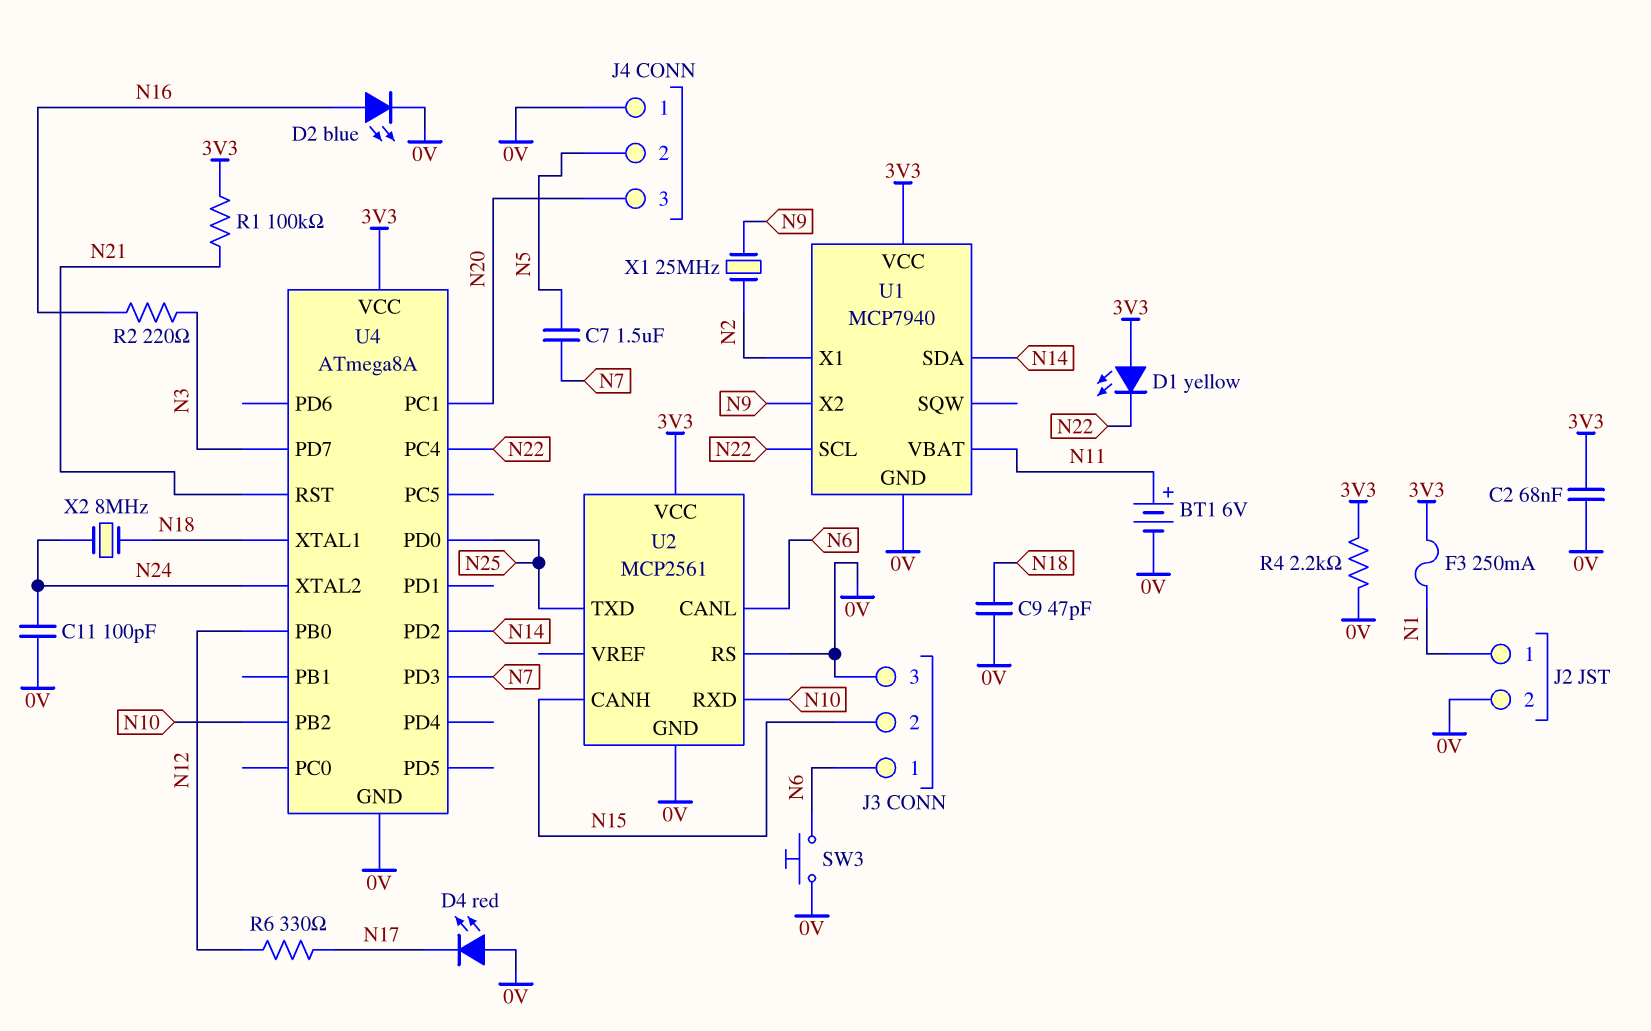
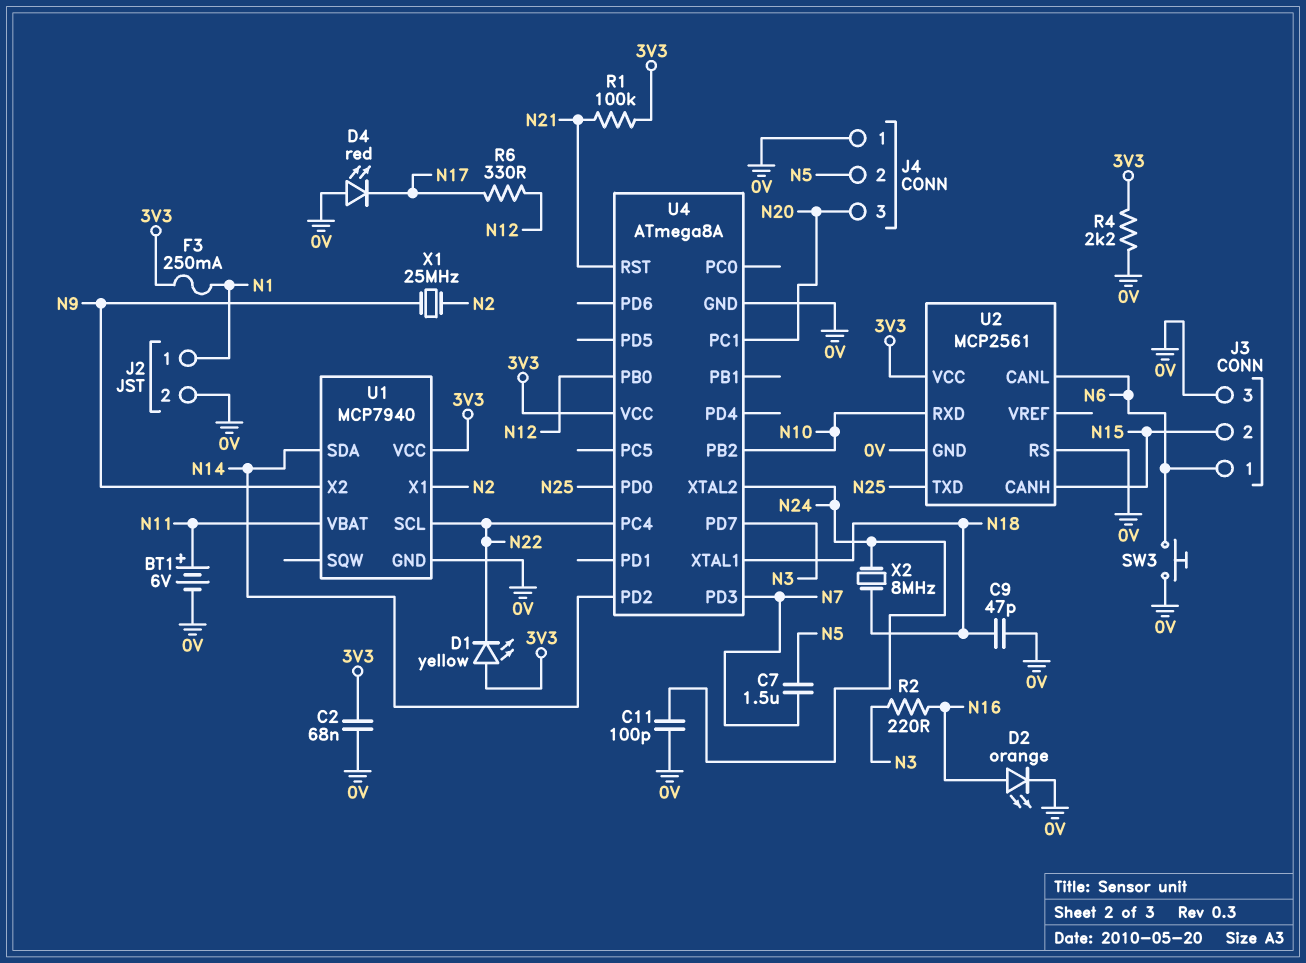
D2: LED blue (A N16, K 0V) -> LED orange (A N16, K 0V)

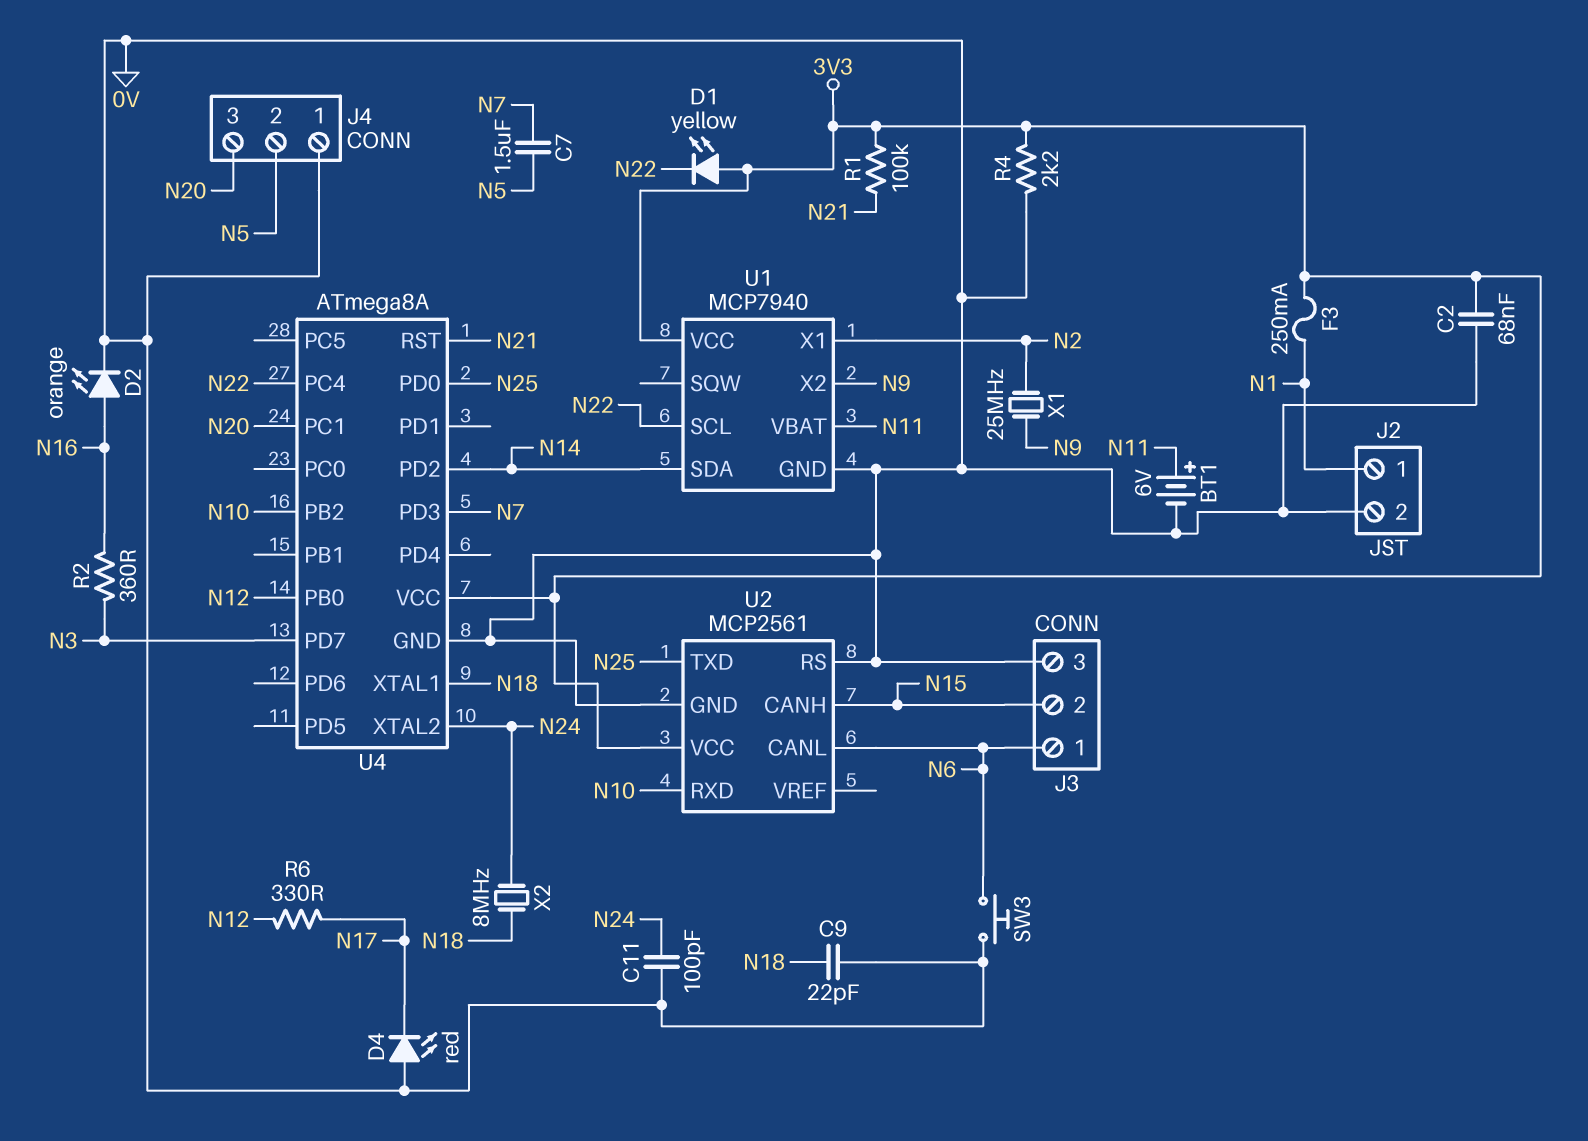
C9: 47pF (0V, N18) -> 22pF (0V, N18)
R2: 220 (N3, N16) -> 360 (N3, N16)

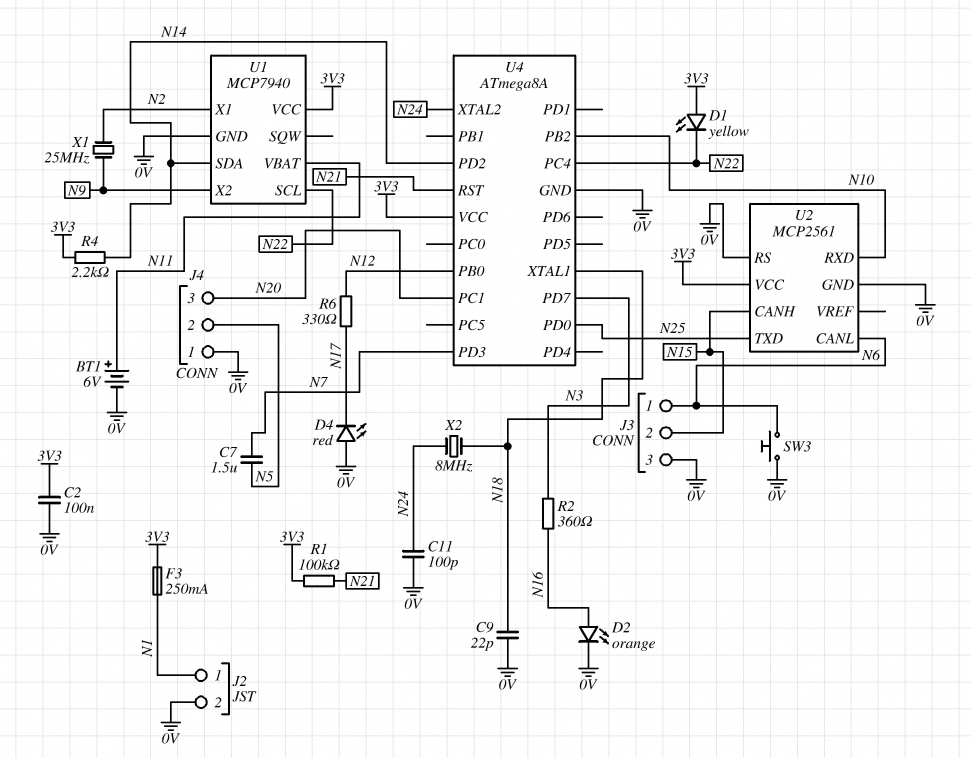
C2: 68nF (0V, 3V3) -> 100nF (0V, 3V3)
R4: 2.2k (0V, 3V3) -> 2.2k (3V3, N14)

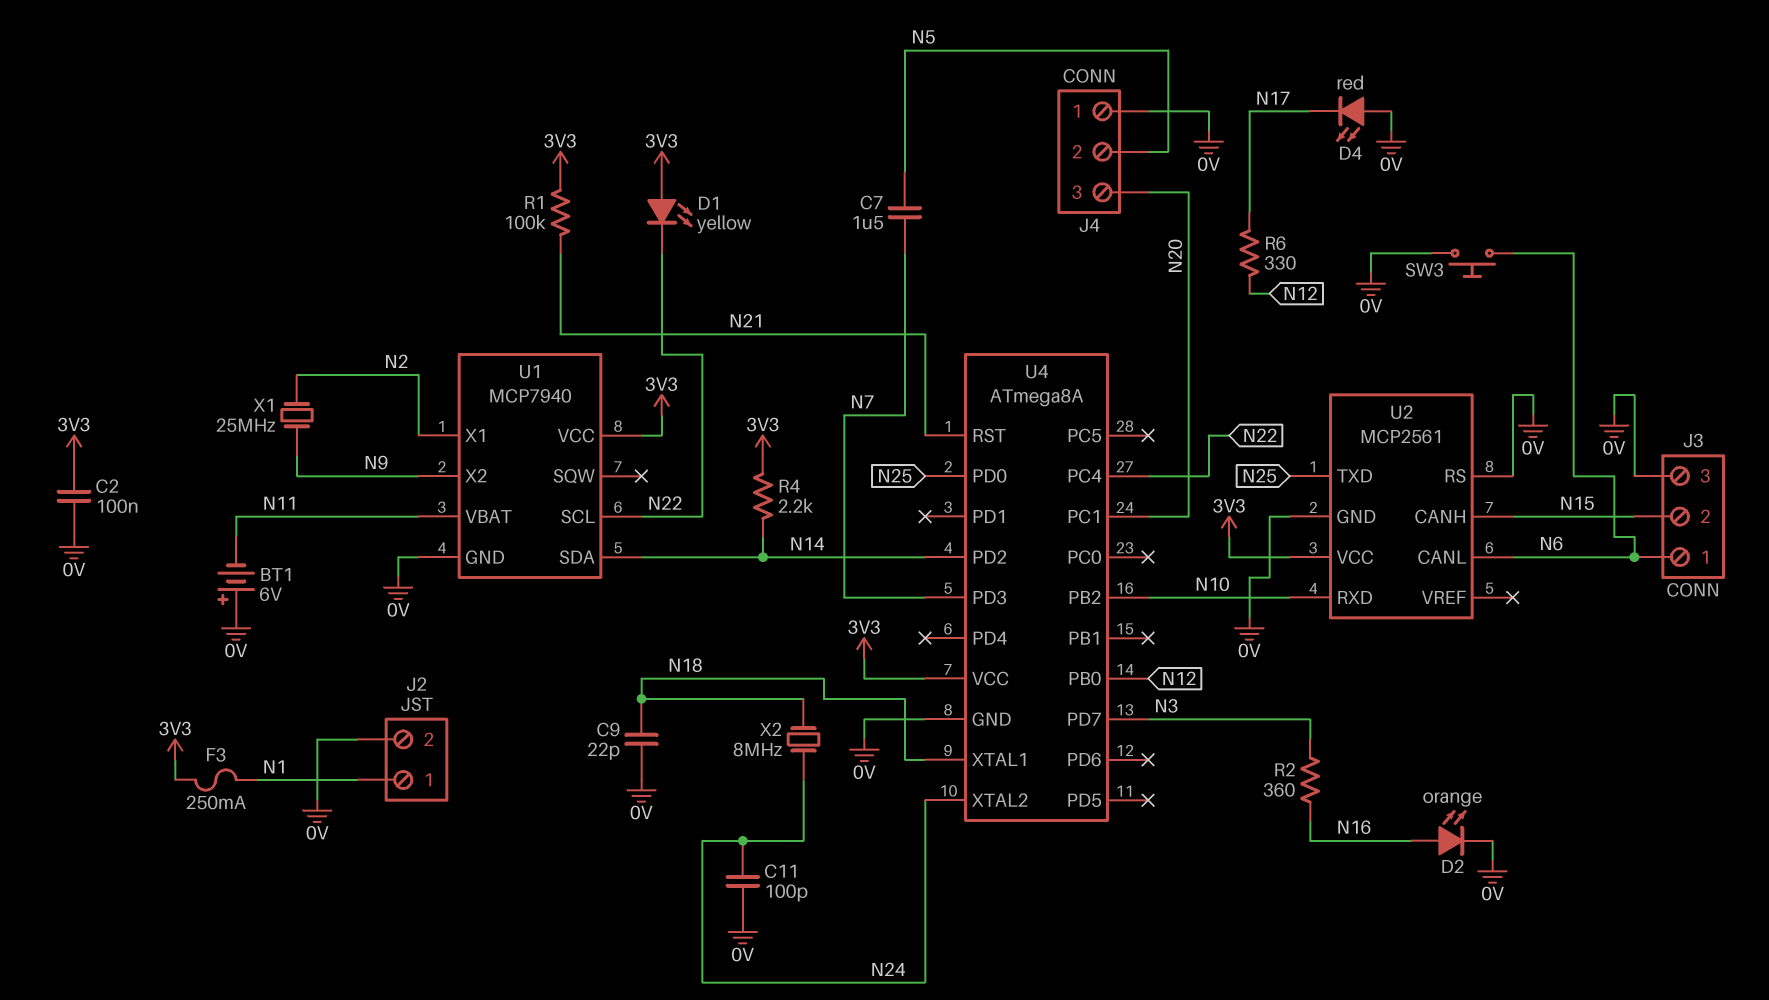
BT1: 6V (plus N11, minus 0V) -> 6V (plus 0V, minus N11)

